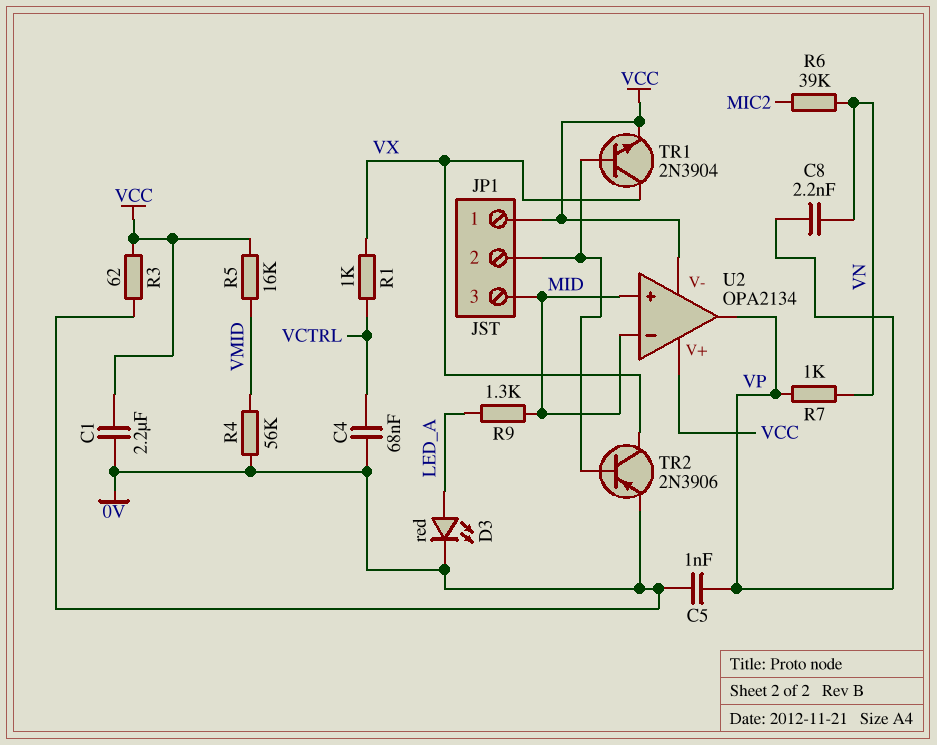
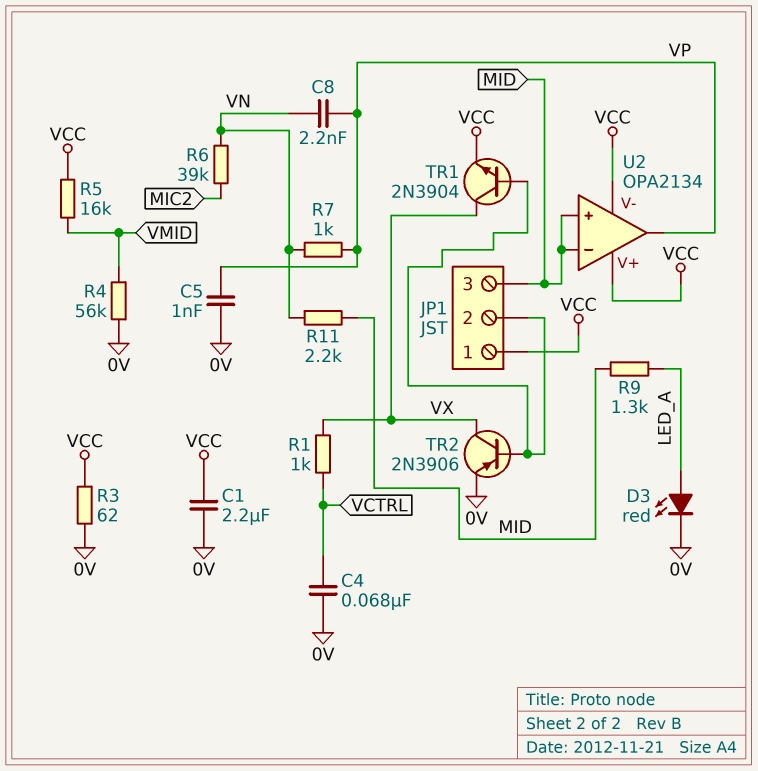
R11: none -> 2.2k (MID, VN)

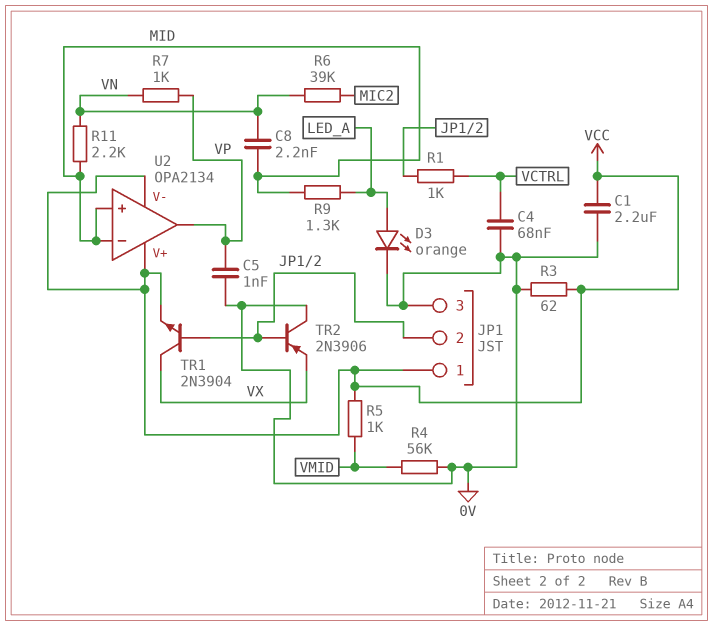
C8: 2.2nF (VN, VP) -> 2.2nF (MID, VN)
D3: LED red (A LED_A, K 0V) -> LED orange (A LED_A, K 0V)
JP1 pin 3: MID -> 0V
R1: 1k (VCTRL, VX) -> 1k (JP1/2, VCTRL)
R5: 16k (VCC, VMID) -> 1k (VCC, VMID)
TR2: PNP 2N3906 (B JP1/2, C VX, E 0V) -> PNP 2N3906 (B JP1/2, C 0V, E VX)

